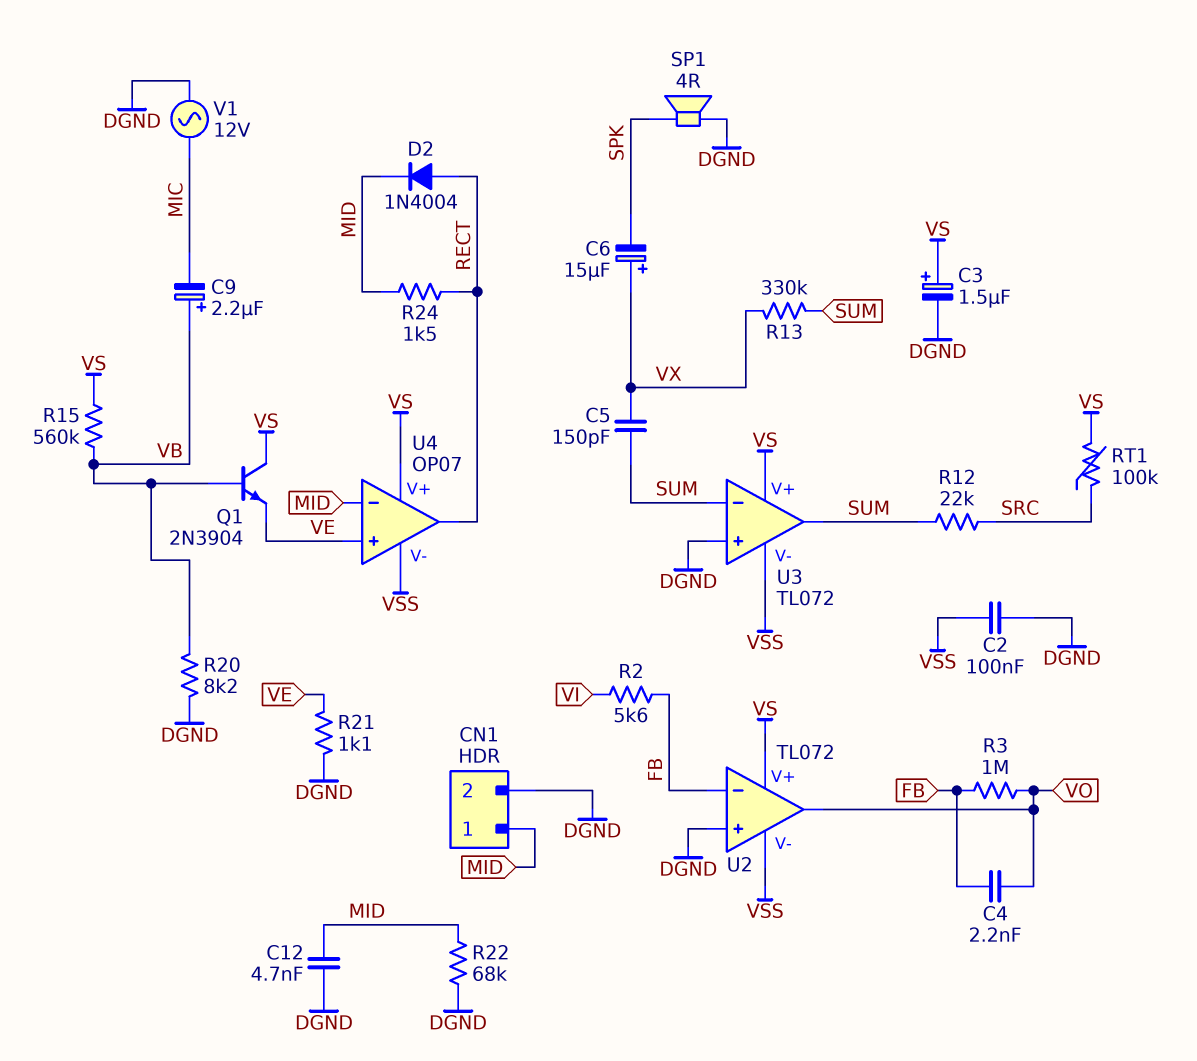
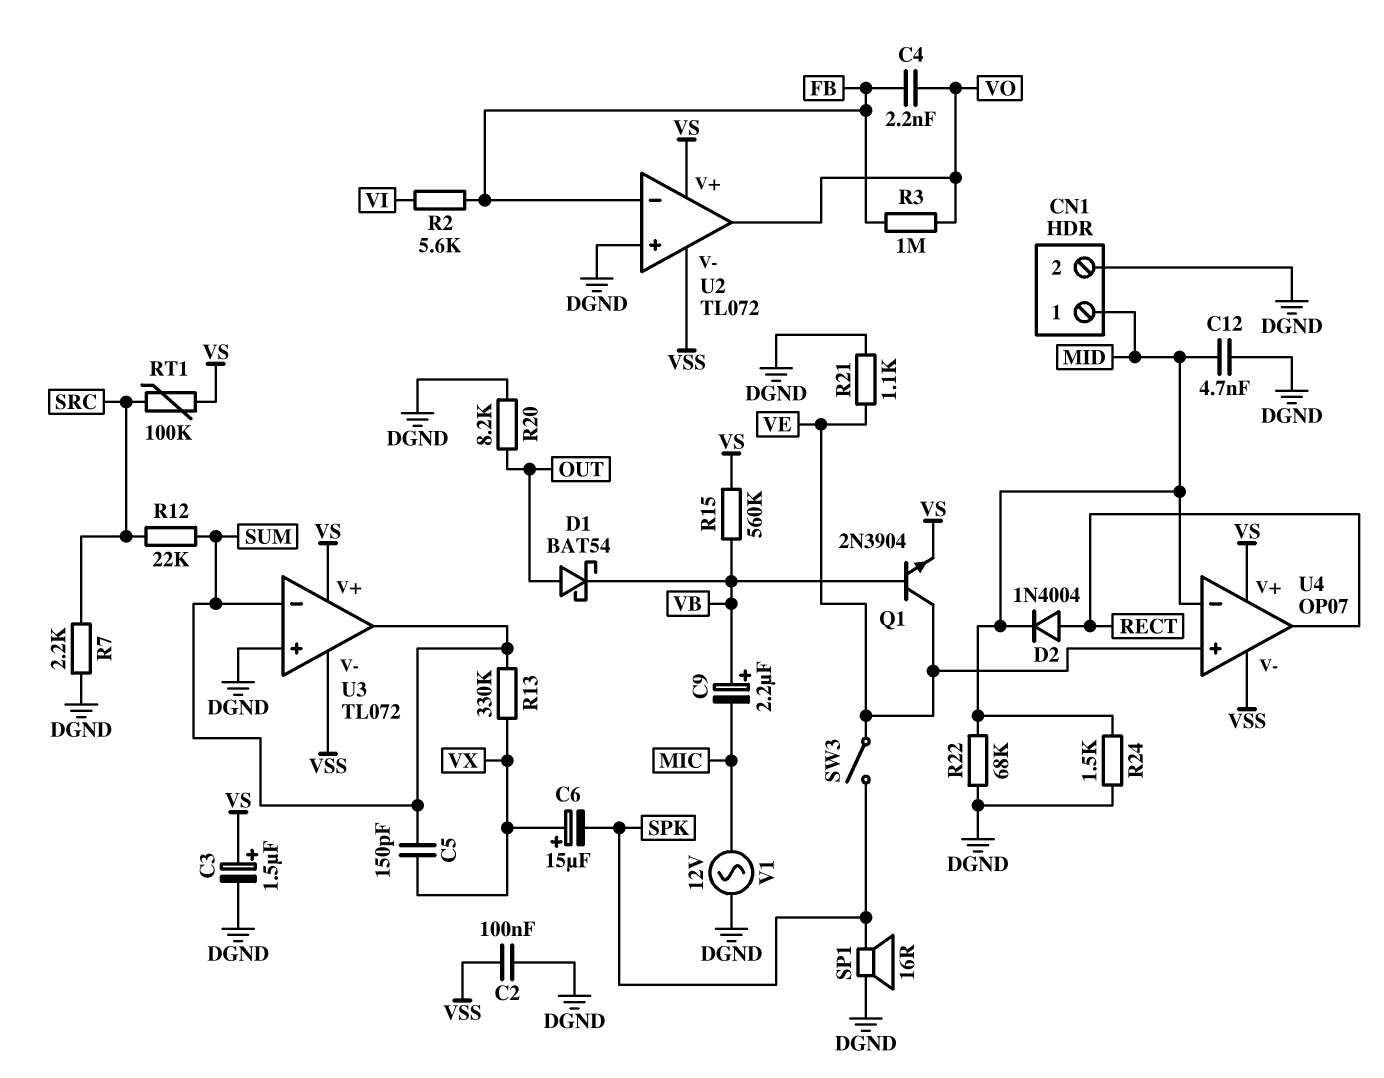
D1: none -> schottky BAT54 (A OUT, K VB)
Q1: NPN 2N3904 (B VB, C VS, E VE) -> NPN 2N3904 (B VB, C VE, E VS)
R7: none -> 2.2k (DGND, SRC)
R20: 8.2k (DGND, VB) -> 8.2k (DGND, OUT)
R24: 1.5k (MID, RECT) -> 1.5k (DGND, MID)
SP1: speaker 4R (DGND, SPK) -> speaker 16R (DGND, SPK)
SW3: none -> switch (SPK, VE)

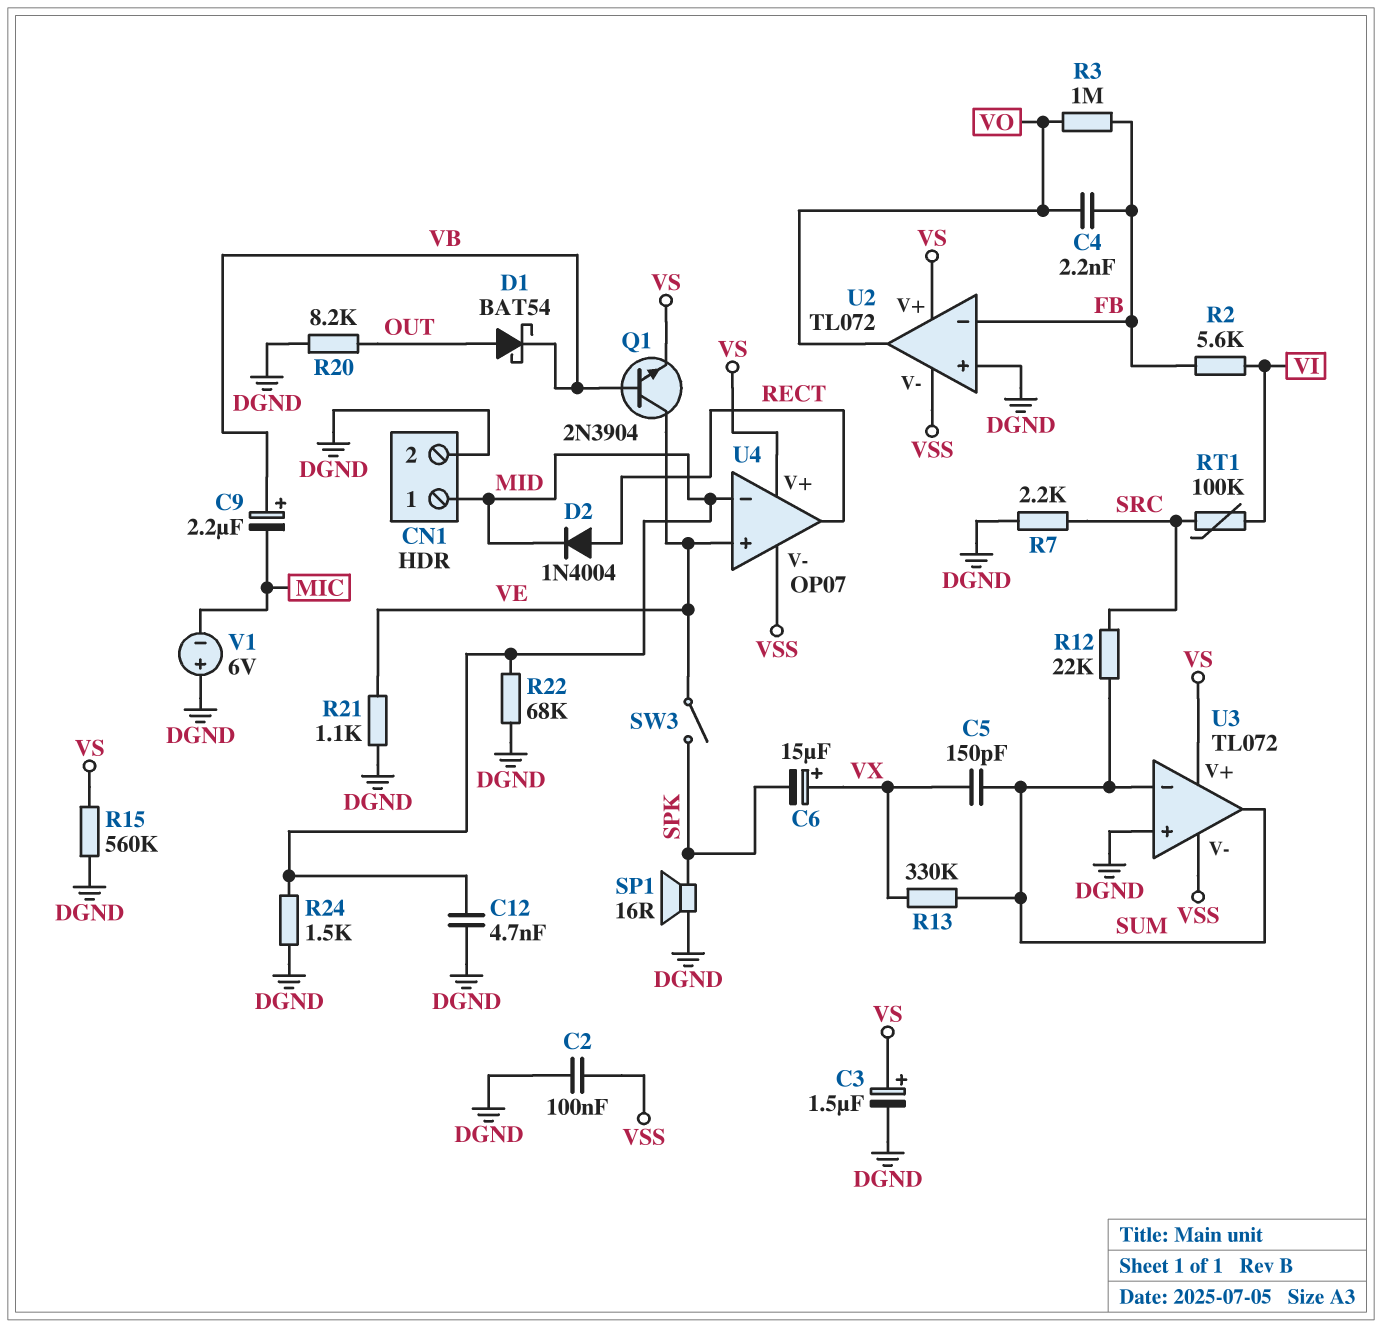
R15: 560k (VB, VS) -> 560k (DGND, VS)
RT1: 100k (SRC, VS) -> 100k (SRC, VI)
V1: AC 12V (DGND, MIC) -> 6V (plus DGND, minus MIC)

